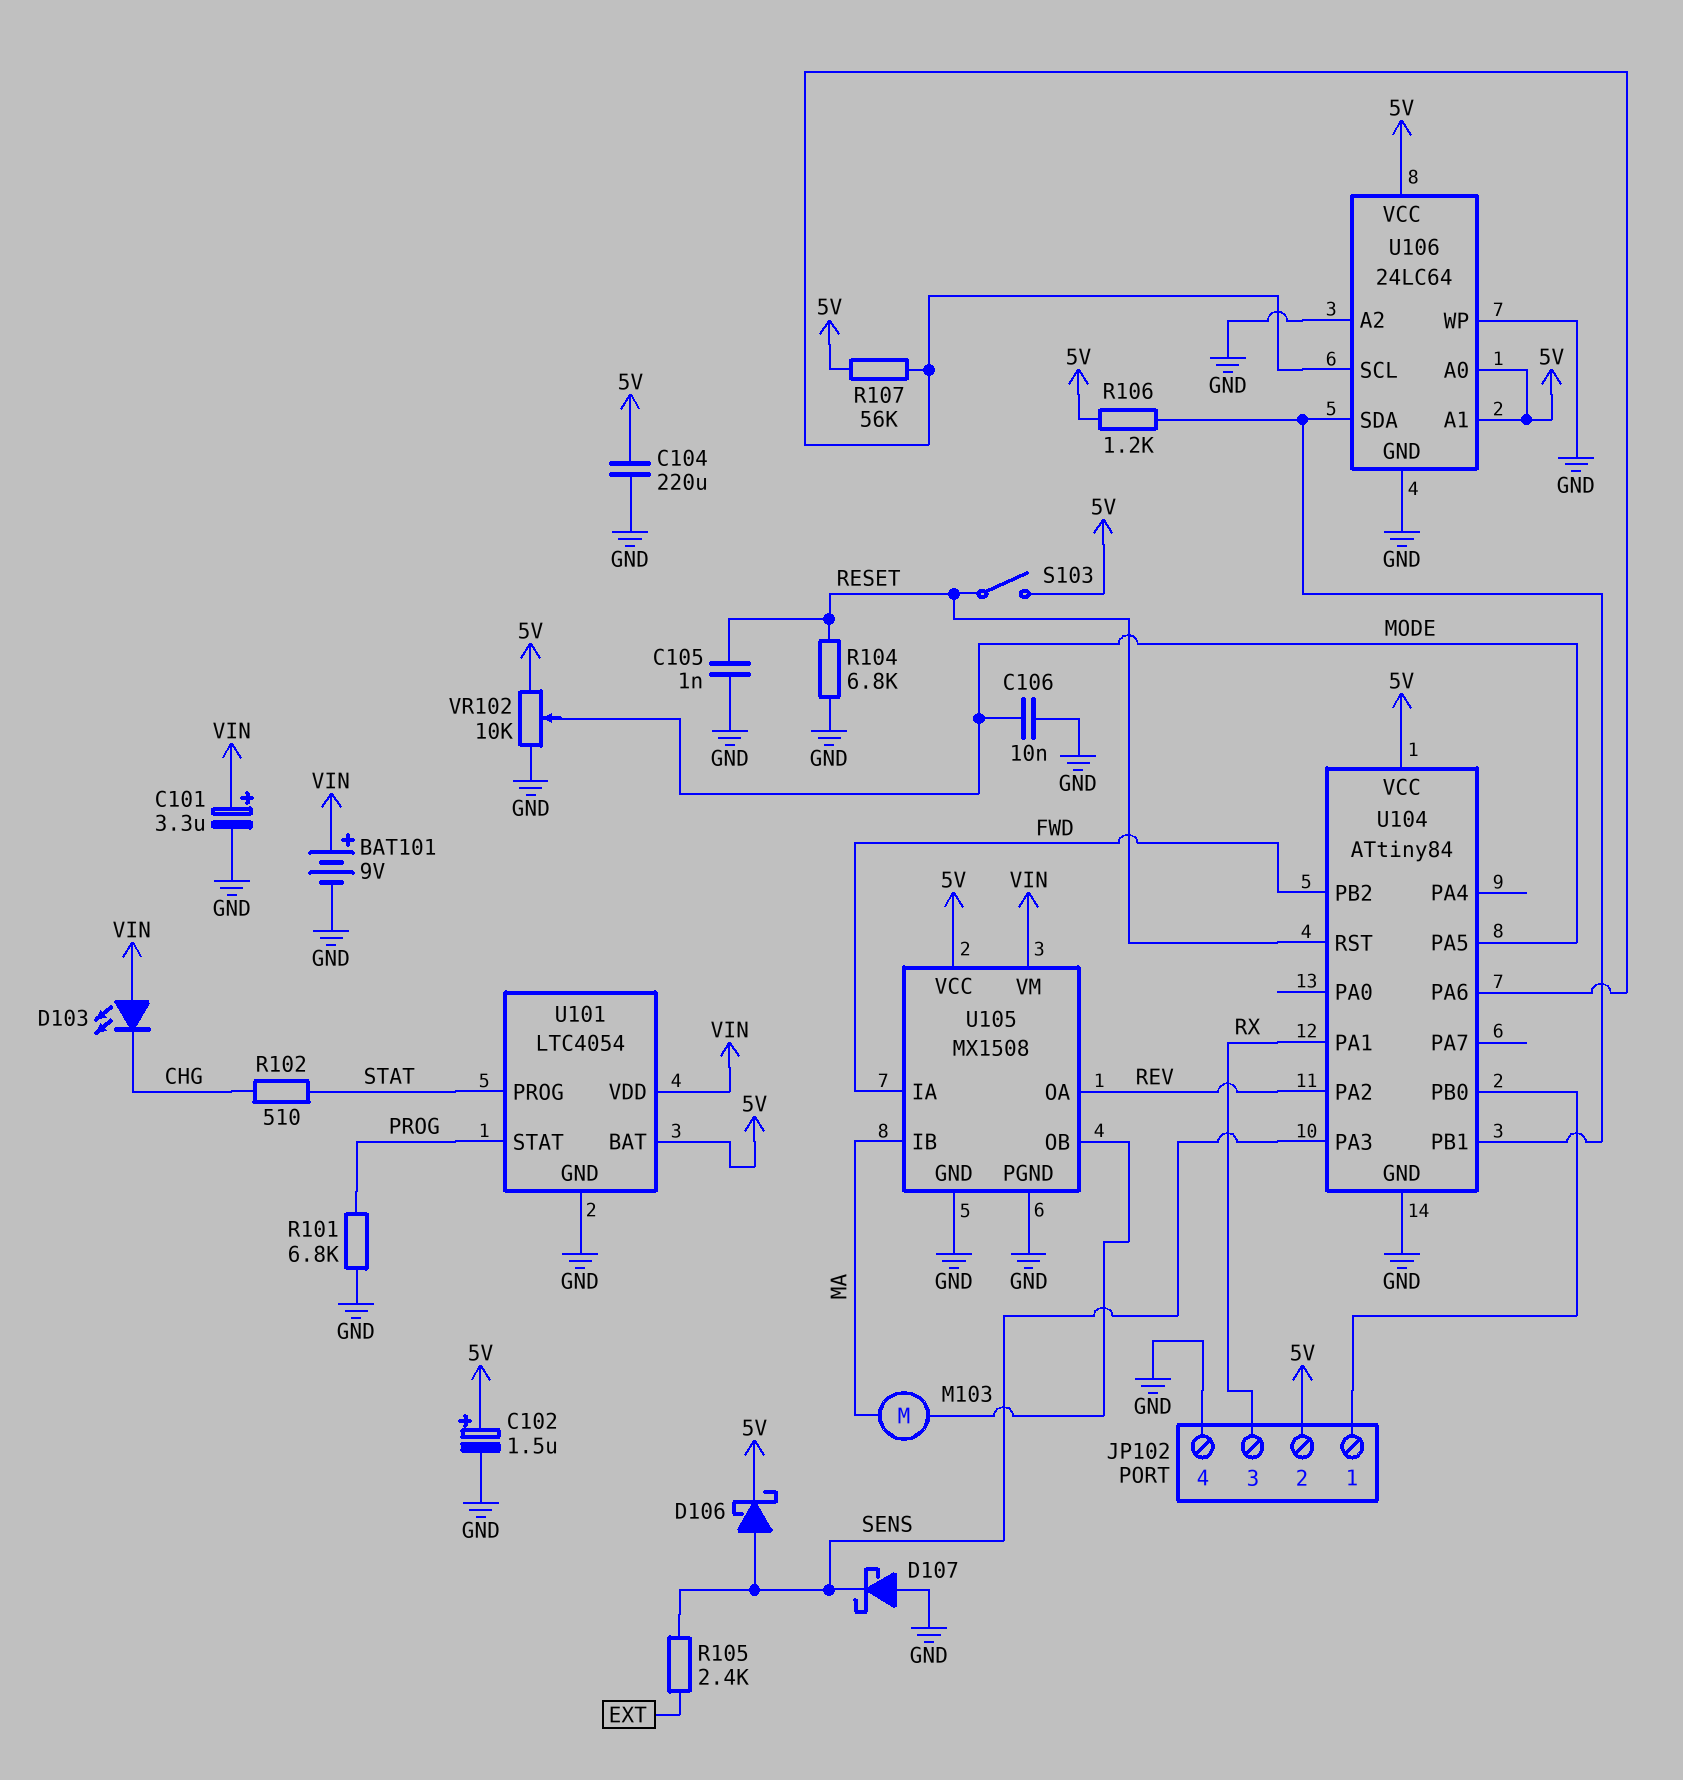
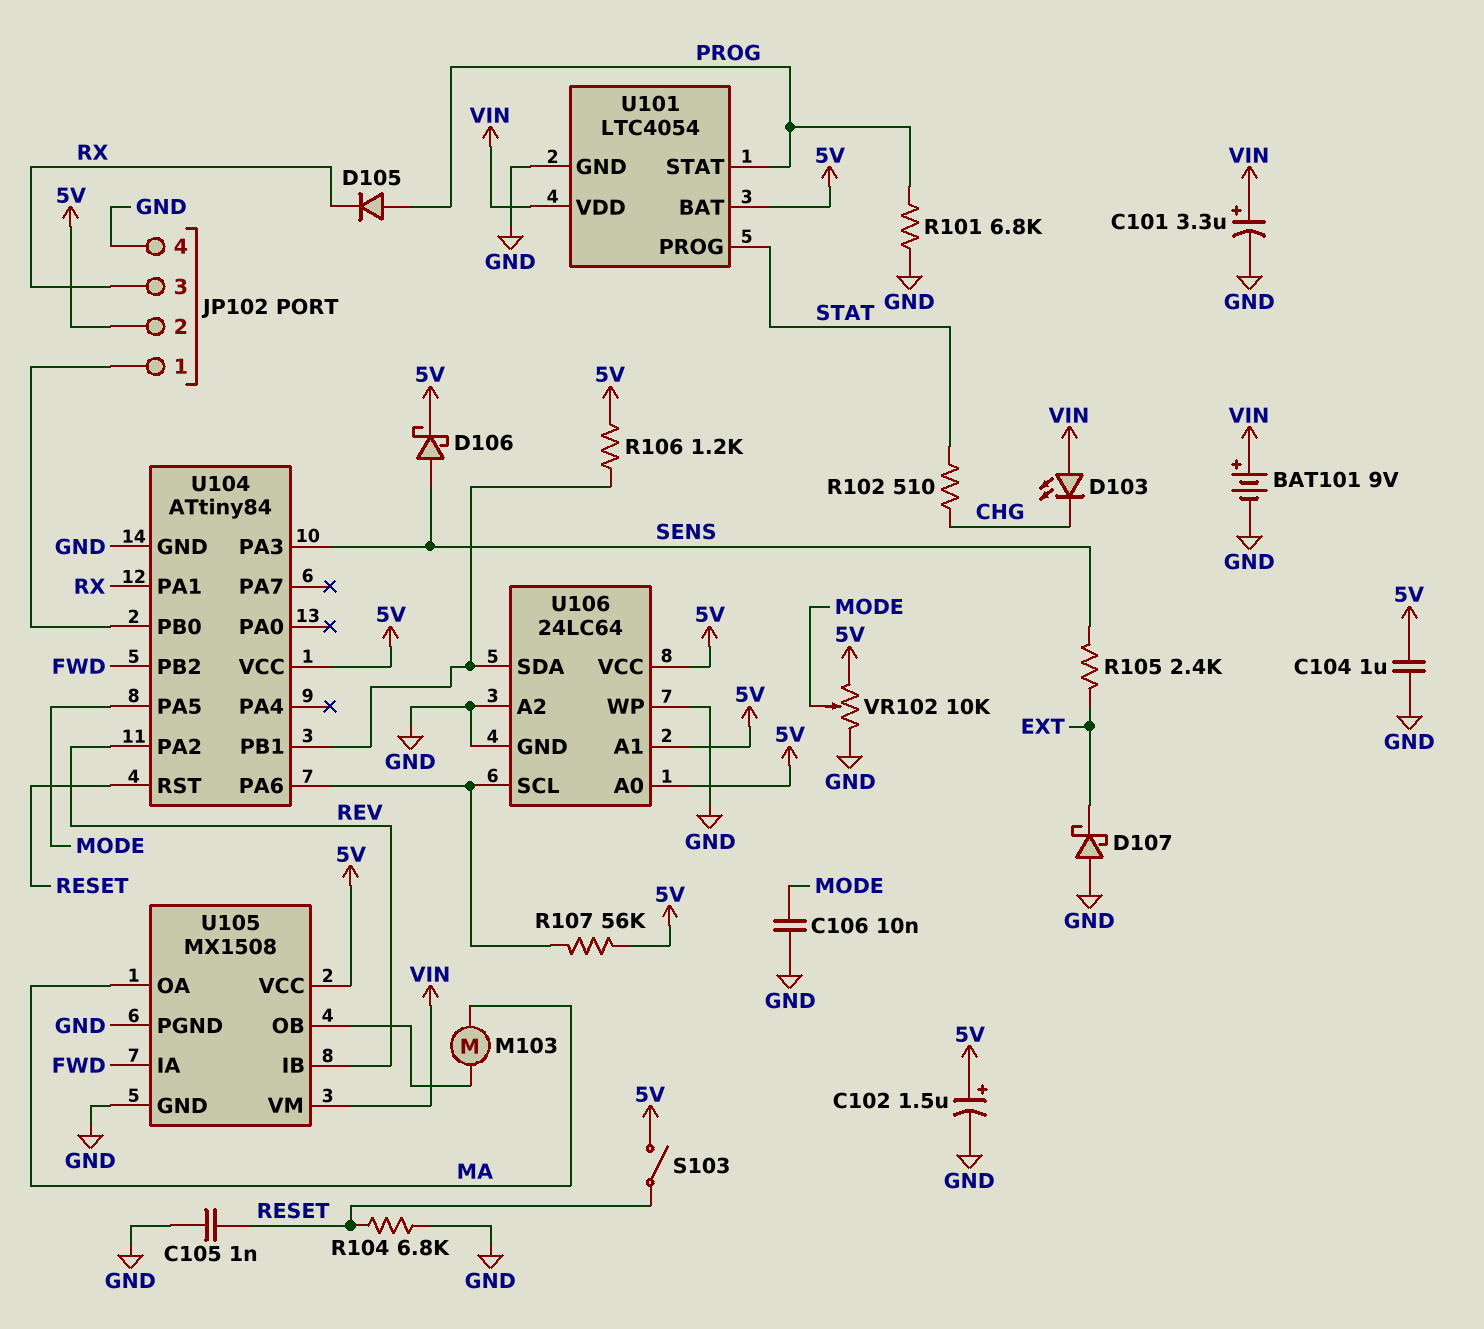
C104: 220uF (5V, GND) -> 1uF (5V, GND)
D105: none -> diode (A PROG, K RX)
D107: schottky (A GND, K SENS) -> schottky (A GND, K EXT)
U105 pin IB: MA -> REV
U105 pin OA: REV -> MA

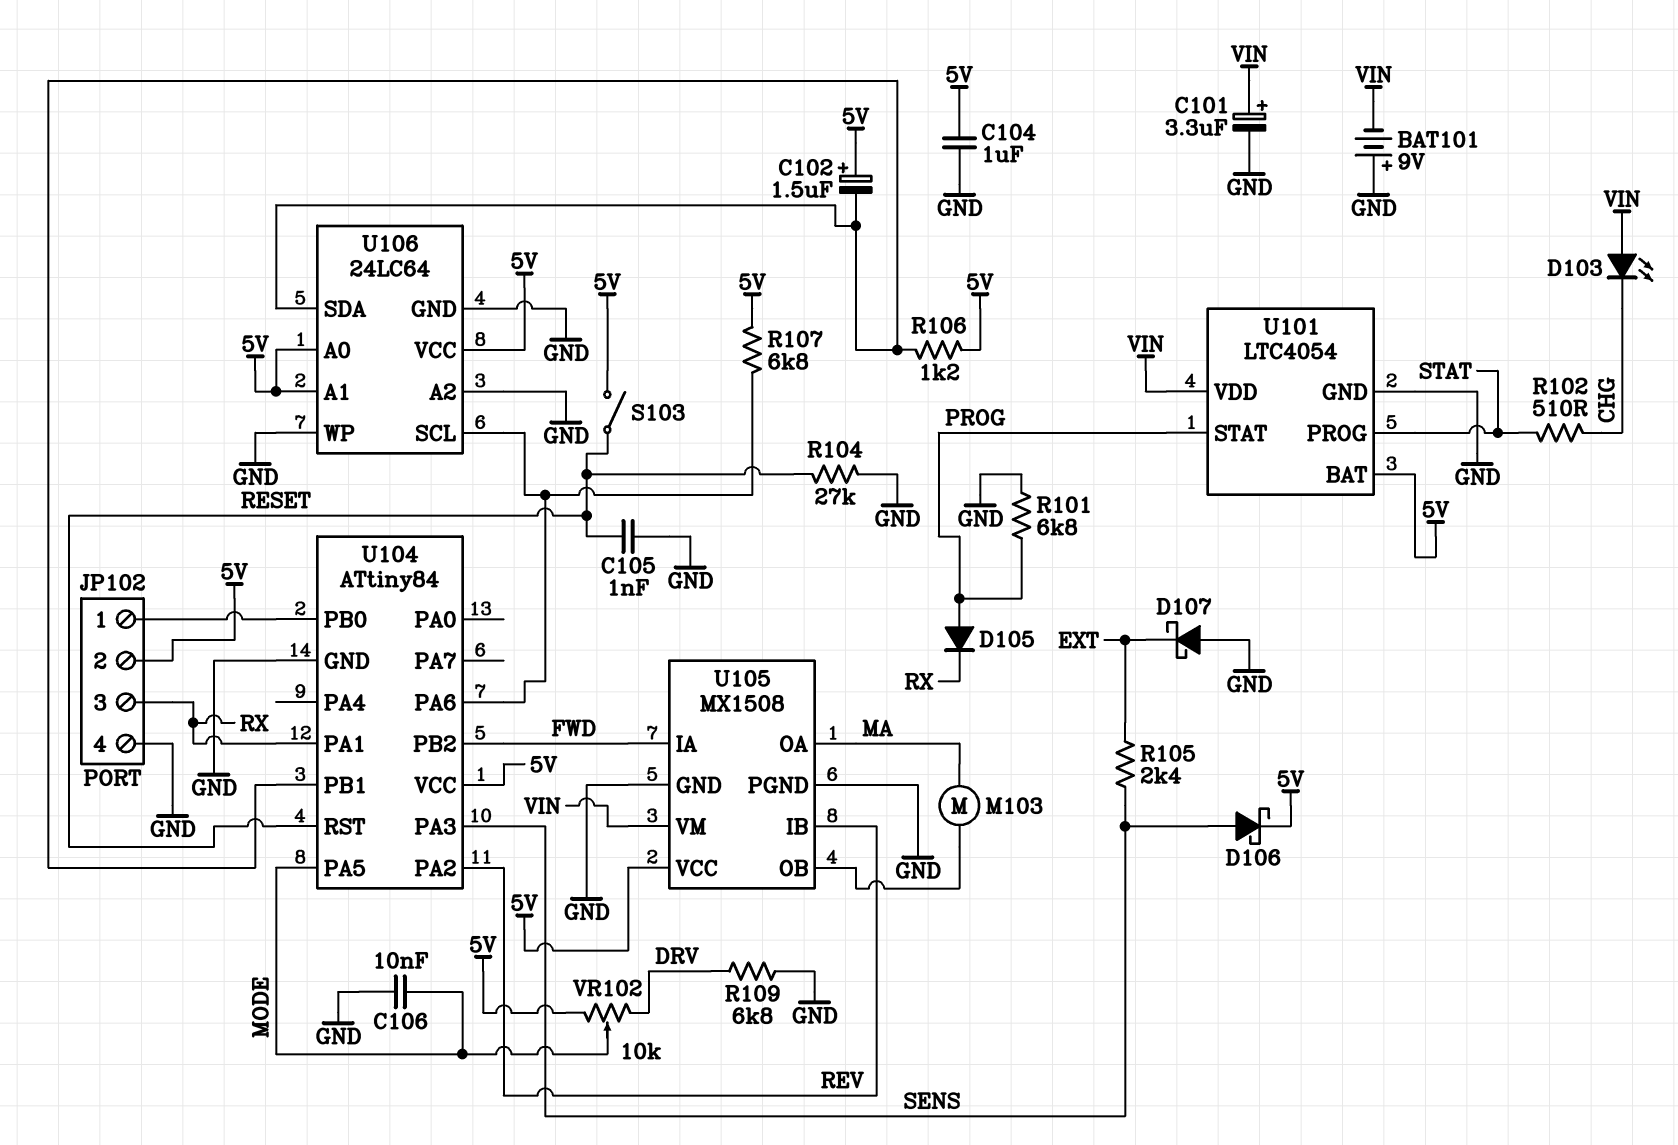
BAT101: 9V (plus VIN, minus GND) -> 9V (plus GND, minus VIN)
C102: 1.5uF (plus 5V, minus GND) -> 1.5uF (plus 5V, minus U104/PB1)
R104: 6.8k (GND, RESET) -> 27k (GND, RESET)
R107: 56k (5V, U104/PA6) -> 6.8k (5V, U104/PA6)
R109: none -> 6.8k (DRV, GND)
VR102: 10k (5V, GND, wiper MODE) -> 10k (5V, DRV, wiper MODE)

